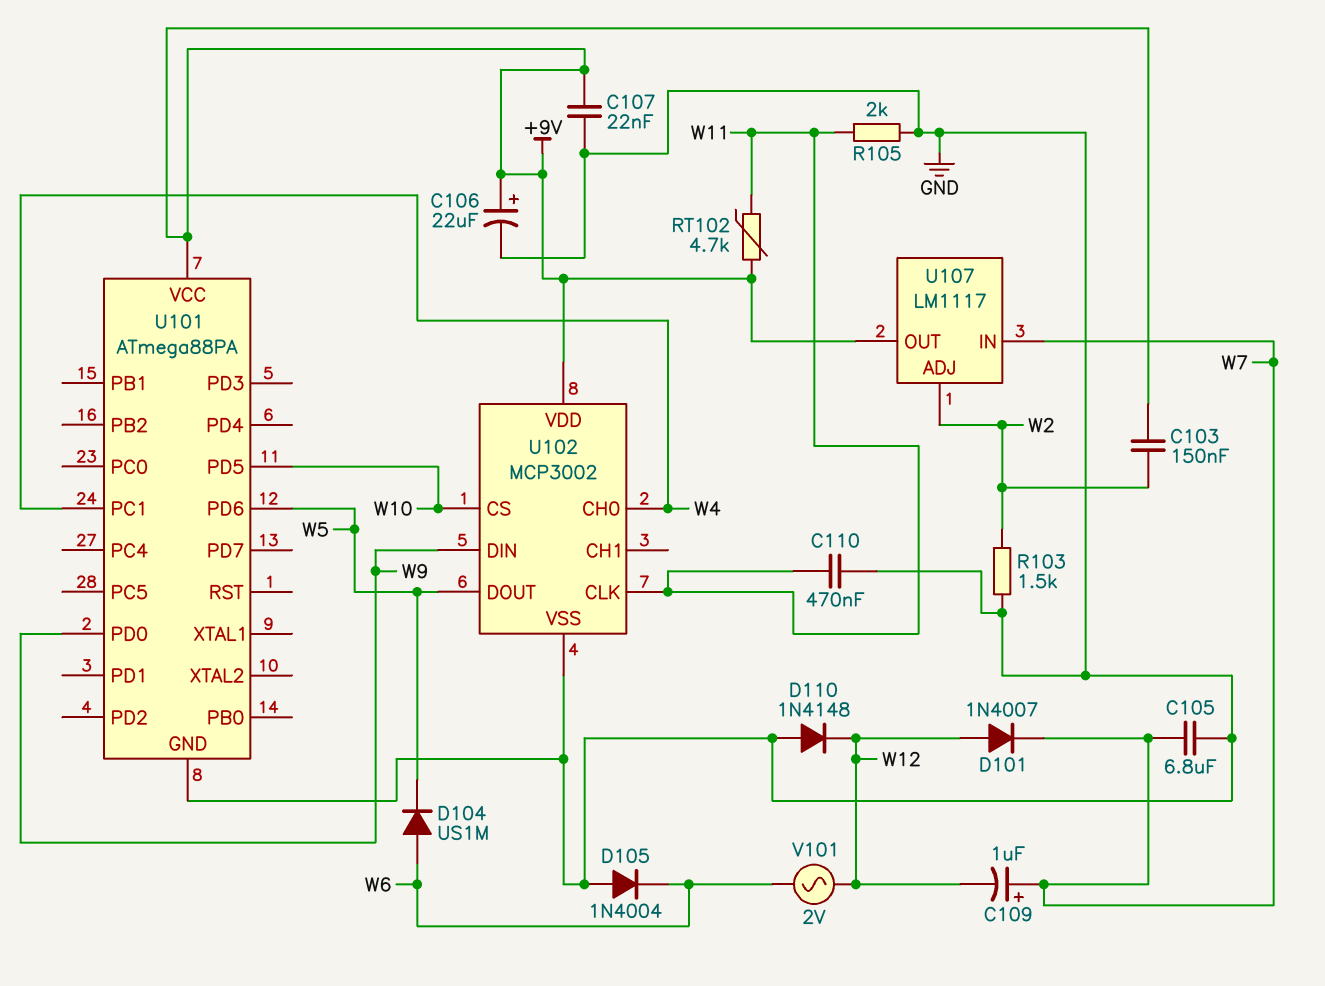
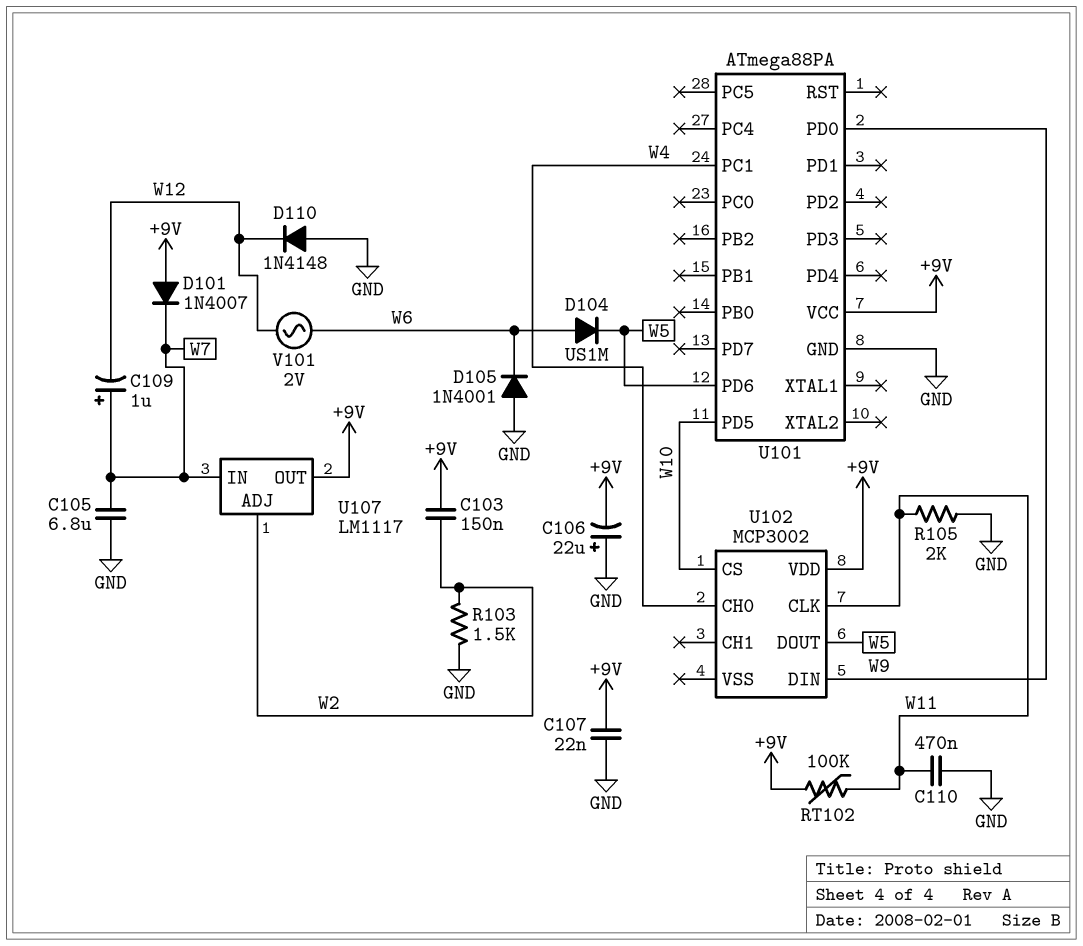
C106: 22uF (plus +9V, minus GND) -> 22uF (plus GND, minus +9V)
D101: diode 1N4007 (A W12, K W7) -> diode 1N4007 (A +9V, K W7)
D105: diode 1N4004 (A GND, K W6) -> diode 1N4001 (A GND, K W6)
RT102: 4.7k (+9V, W11) -> 100k (+9V, W11)
U102 pin VSS: GND -> none

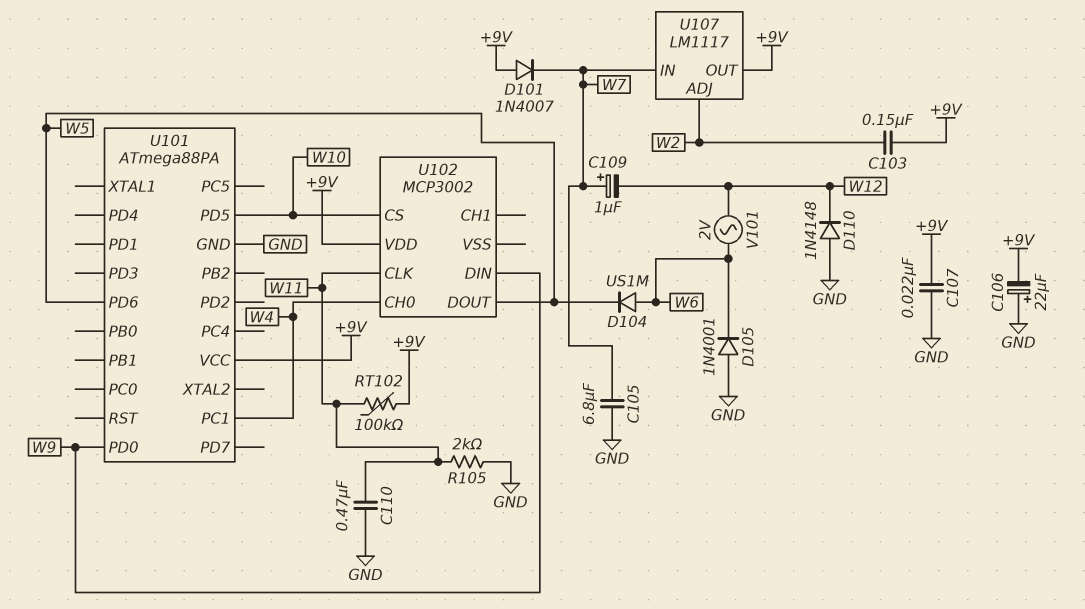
R103: 1.5k (GND, W2) -> none

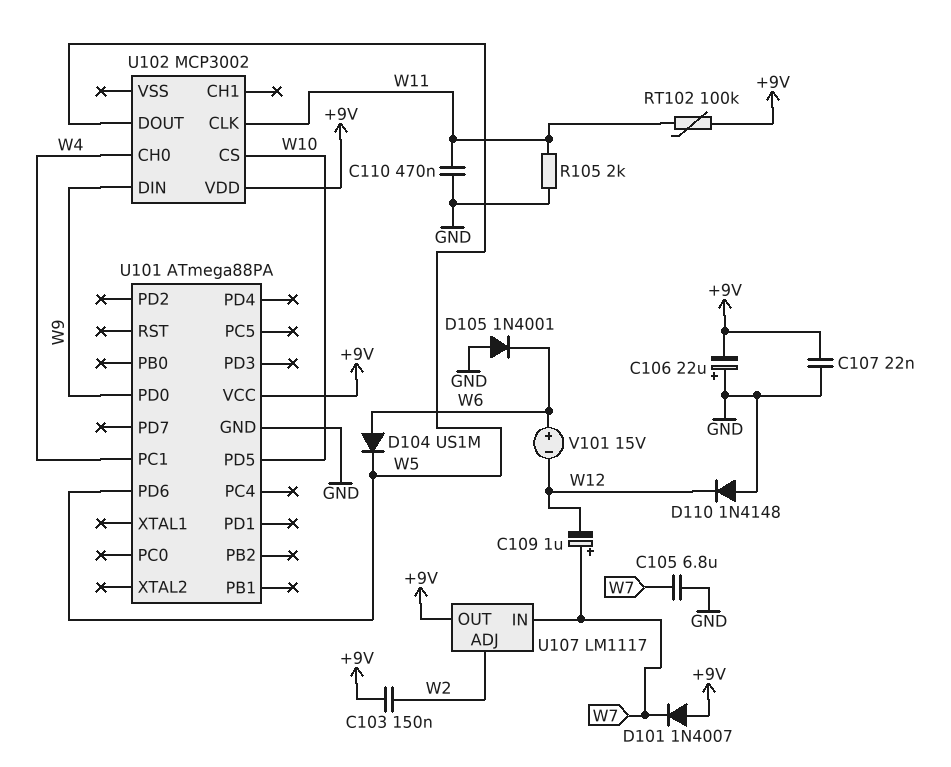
V101: AC 2V (W6, W12) -> 15V (plus W6, minus W12)

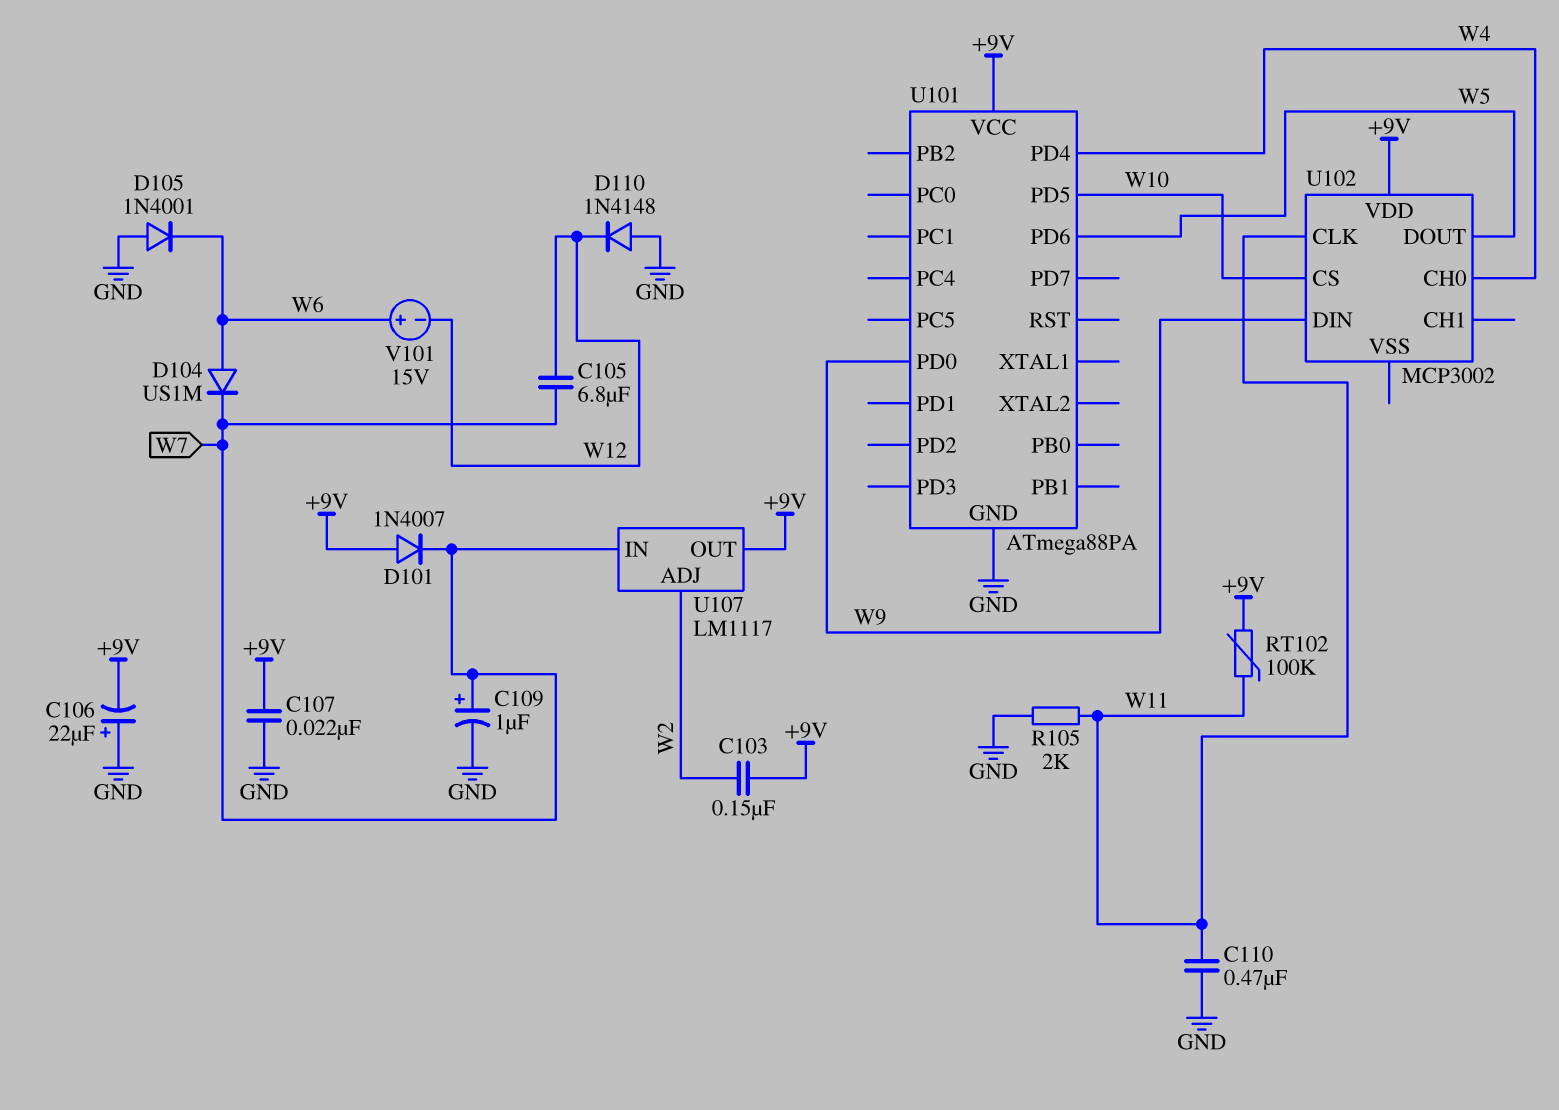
C105: 6.8uF (GND, W7) -> 6.8uF (W7, W12)
C109: 1uF (plus W7, minus W12) -> 1uF (plus W7, minus GND)
D104: diode US1M (A W6, K W5) -> diode US1M (A W6, K W7)
U101 pin PC1: W4 -> none
U101 pin PD4: none -> W4

